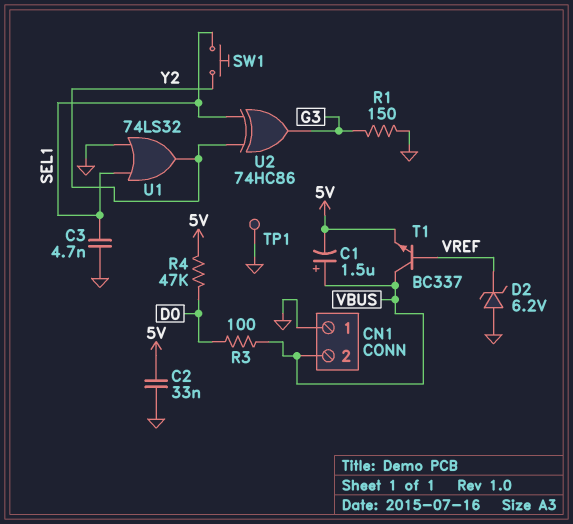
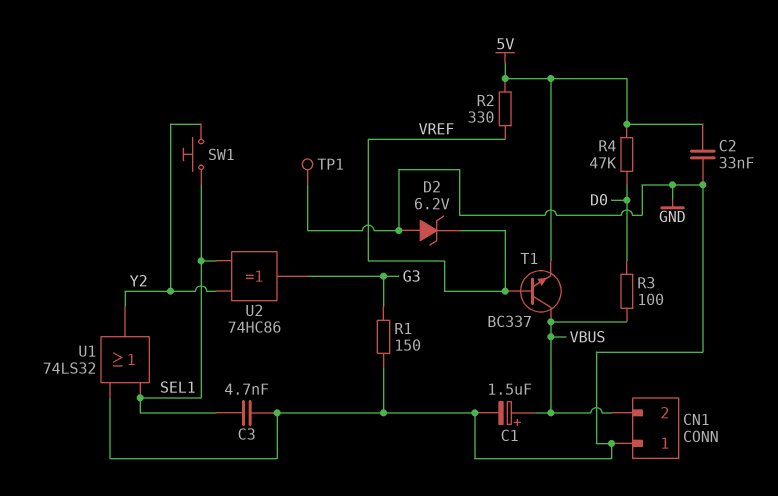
C1: 1.5uF (plus VBUS, minus 5V) -> 1.5uF (plus VBUS, minus GND)
R2: none -> 330 (5V, VREF)

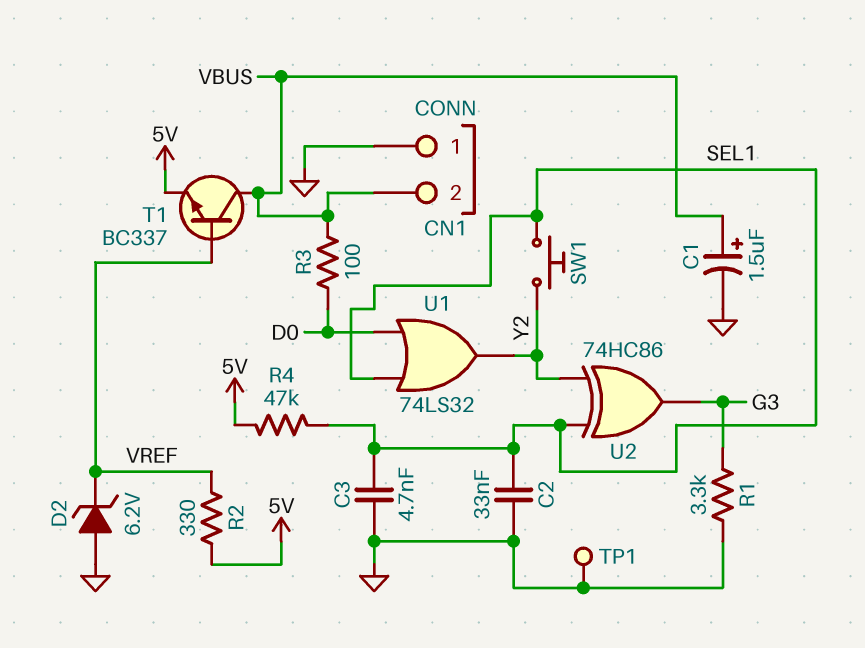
C2: 33nF (5V, GND) -> 33nF (GND, SEL1)
R1: 150 (G3, GND) -> 3.3k (G3, GND)
R4: 47k (5V, D0) -> 47k (5V, SEL1)
U1: OR 74LS32 (in GND, in SEL1, out Y2) -> OR 74LS32 (in D0, in SEL1, out Y2)

